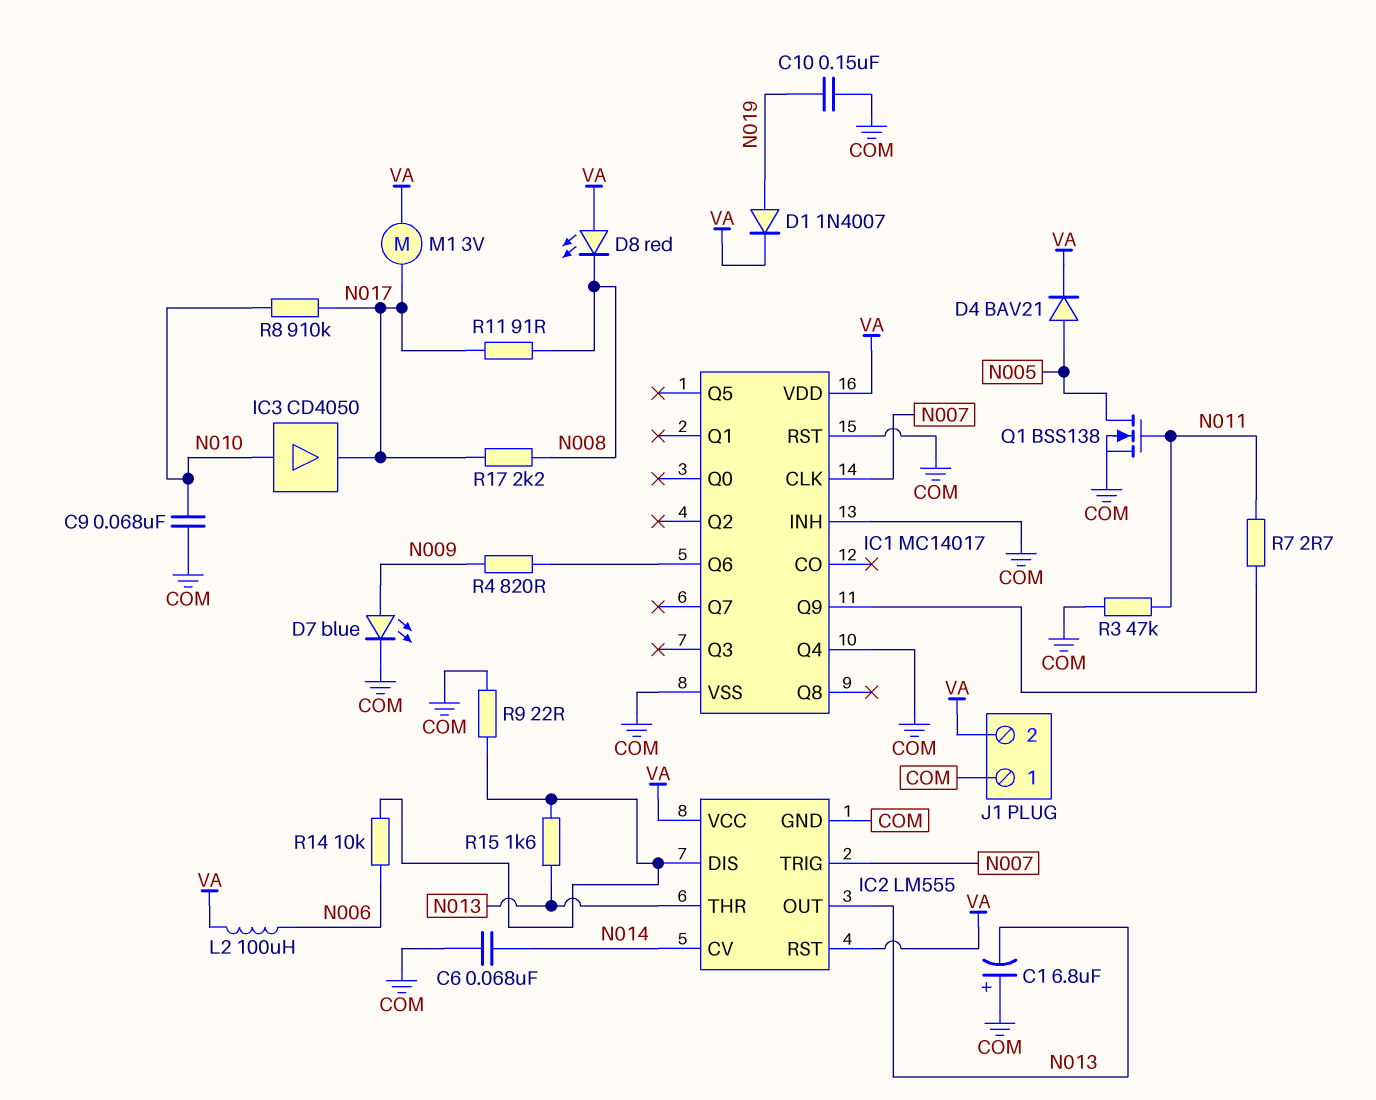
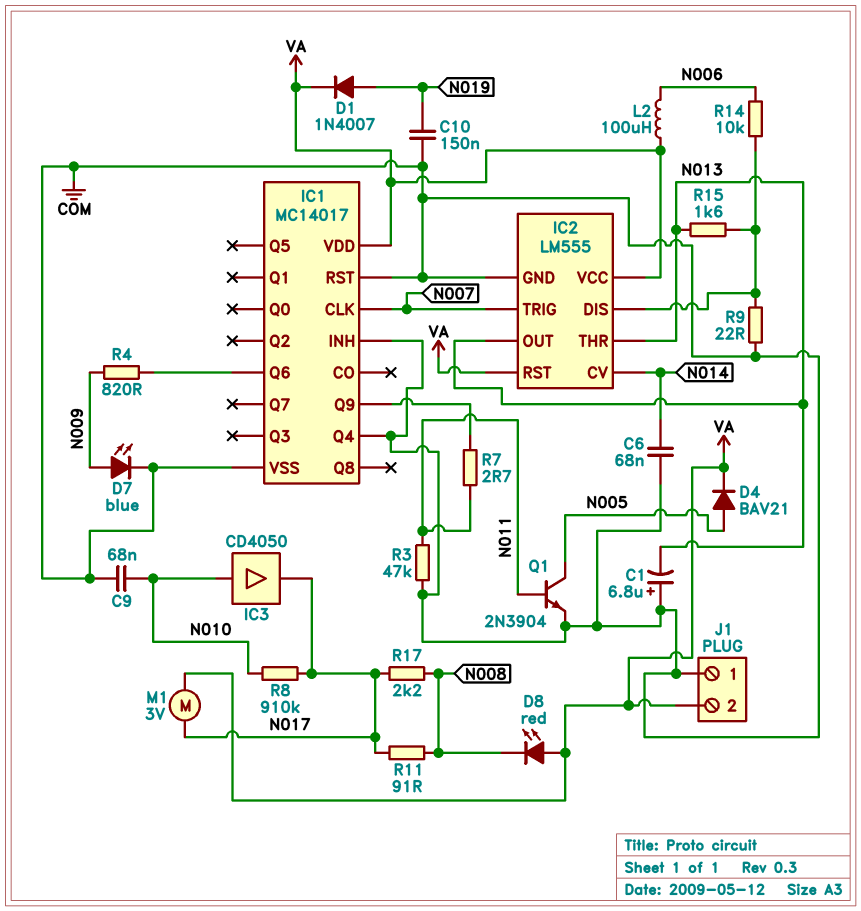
Q1: NMOS BSS138 (G N011, D N005, S COM) -> NPN 2N3904 (B N011, C N005, E COM)

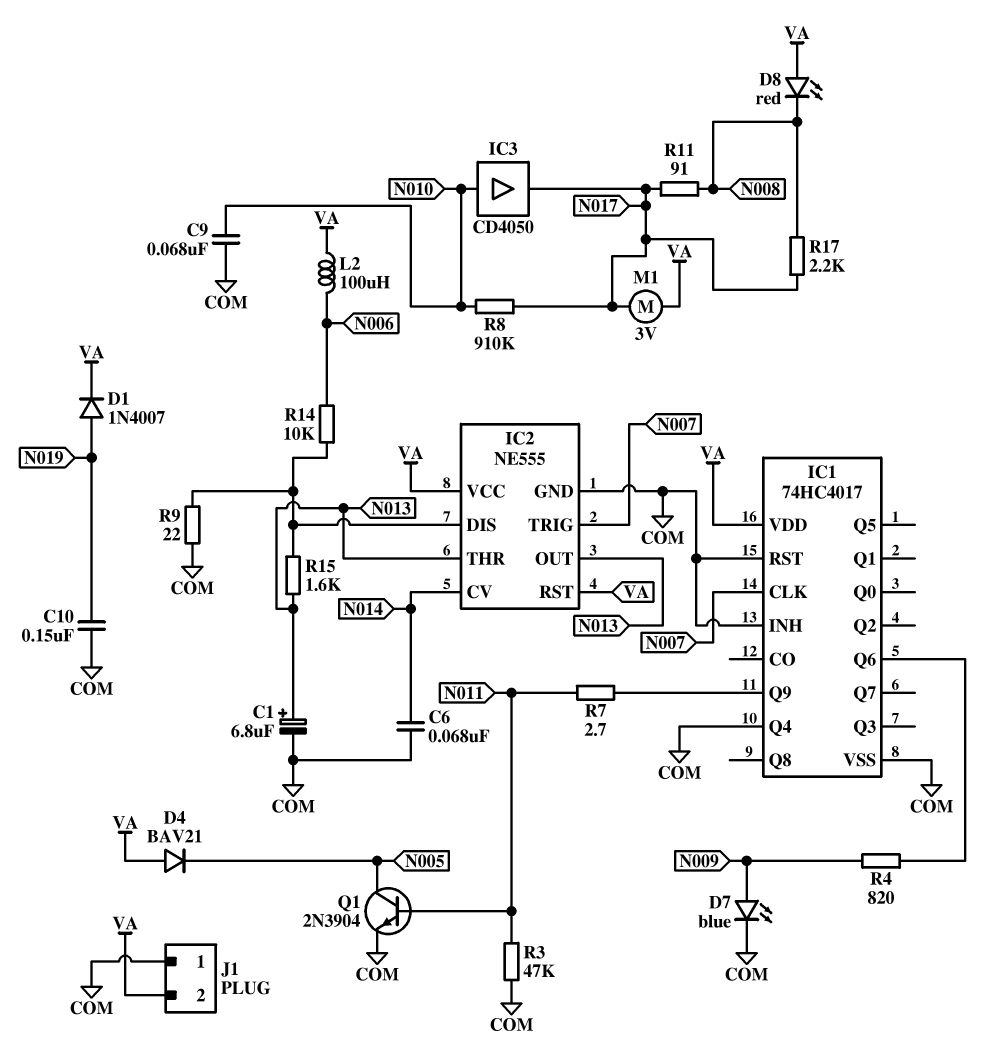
C1: 6.8uF (plus COM, minus N013) -> 6.8uF (plus N013, minus COM)
D4: diode BAV21 (A N005, K VA) -> diode BAV21 (A VA, K N005)
IC1: MC14017 -> 74HC4017
IC2: LM555 -> NE555

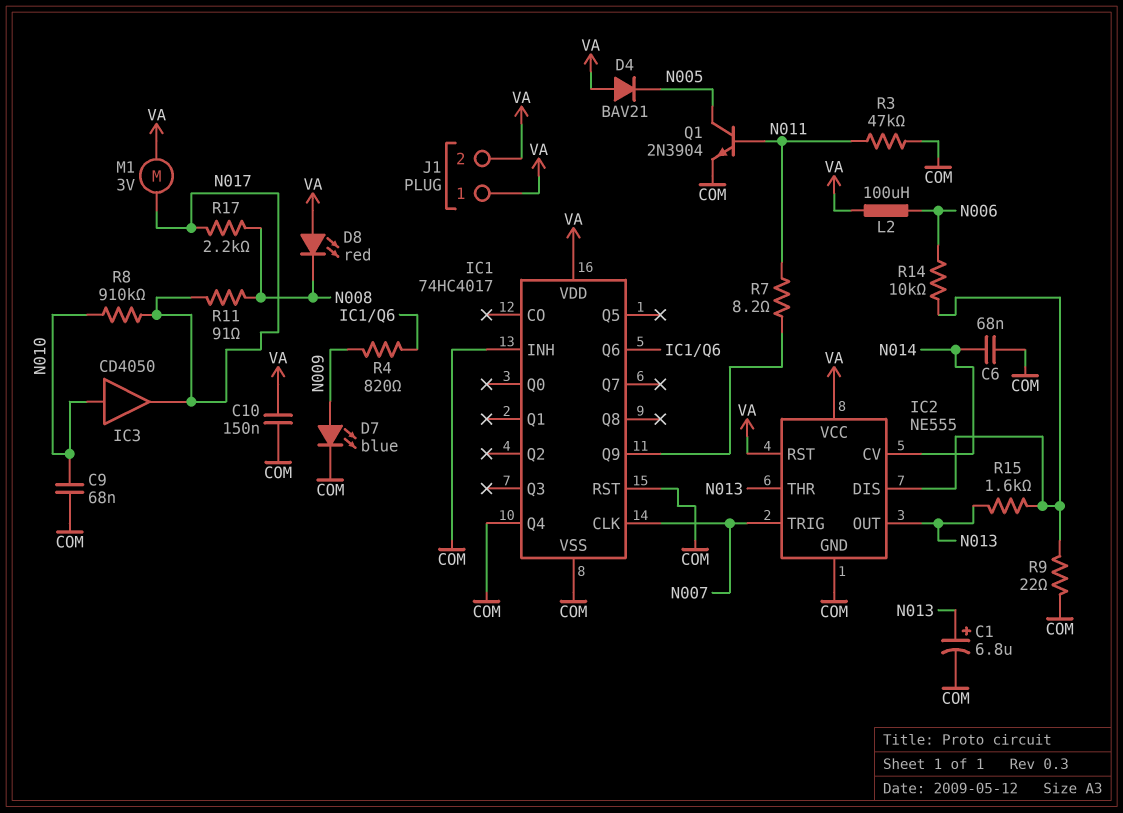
C10: 150nF (COM, N019) -> 150nF (COM, VA)
D1: diode 1N4007 (A N019, K VA) -> none
J1 pin 1: COM -> VA
R7: 2.7 (IC1/Q9, N011) -> 8.2 (IC1/Q9, N011)

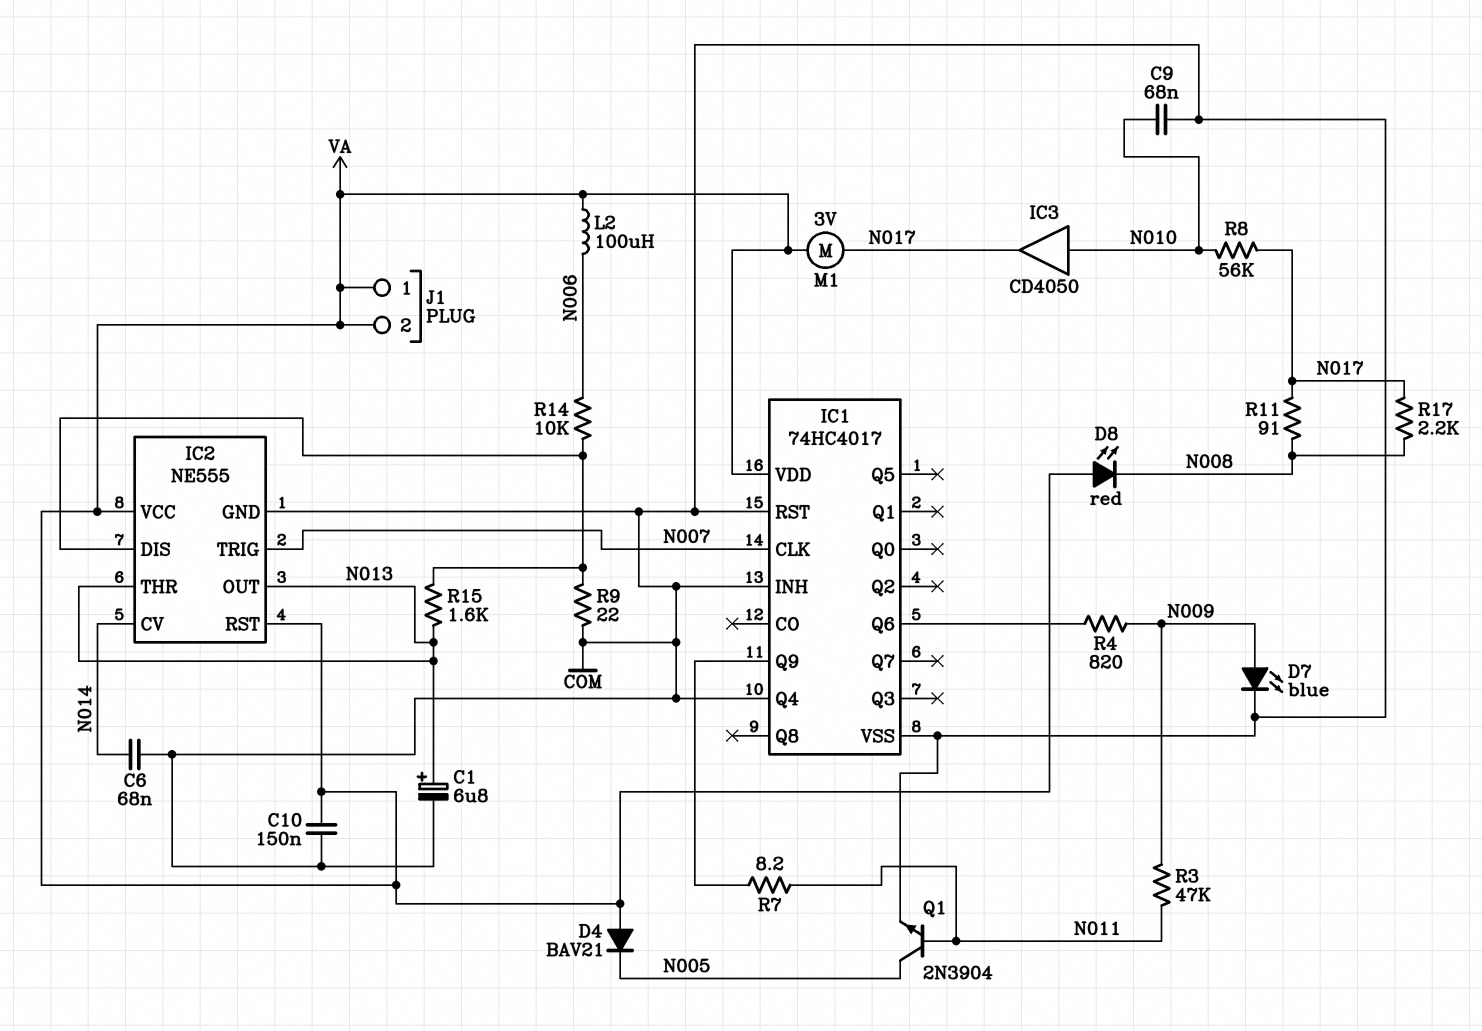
R3: 47k (COM, N011) -> 47k (N009, N011)
R8: 910k (N010, N017) -> 56k (N010, N017)

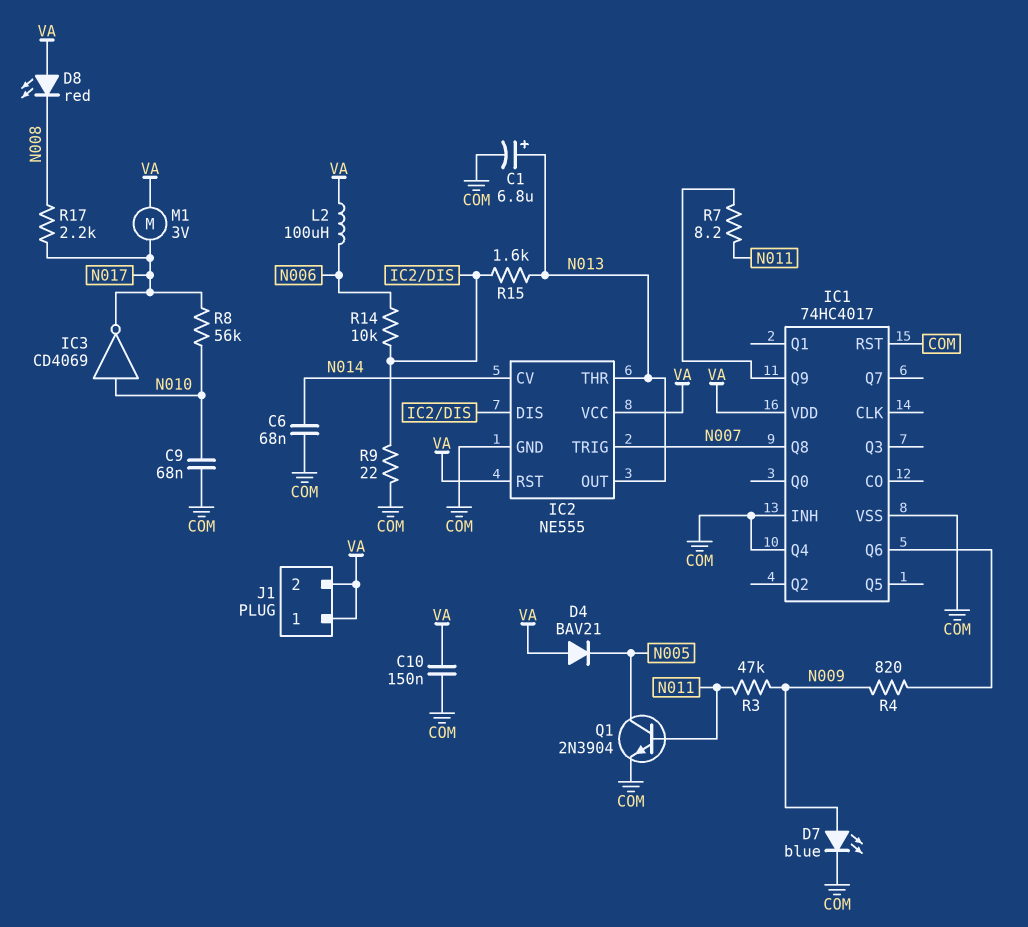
IC1 pin CLK: N007 -> none
IC1 pin Q8: none -> N007
IC3: buffer CD4050 (in N010, out N017) -> NOT CD4069 (in N010, out N017)
R11: 91 (N008, N017) -> none

